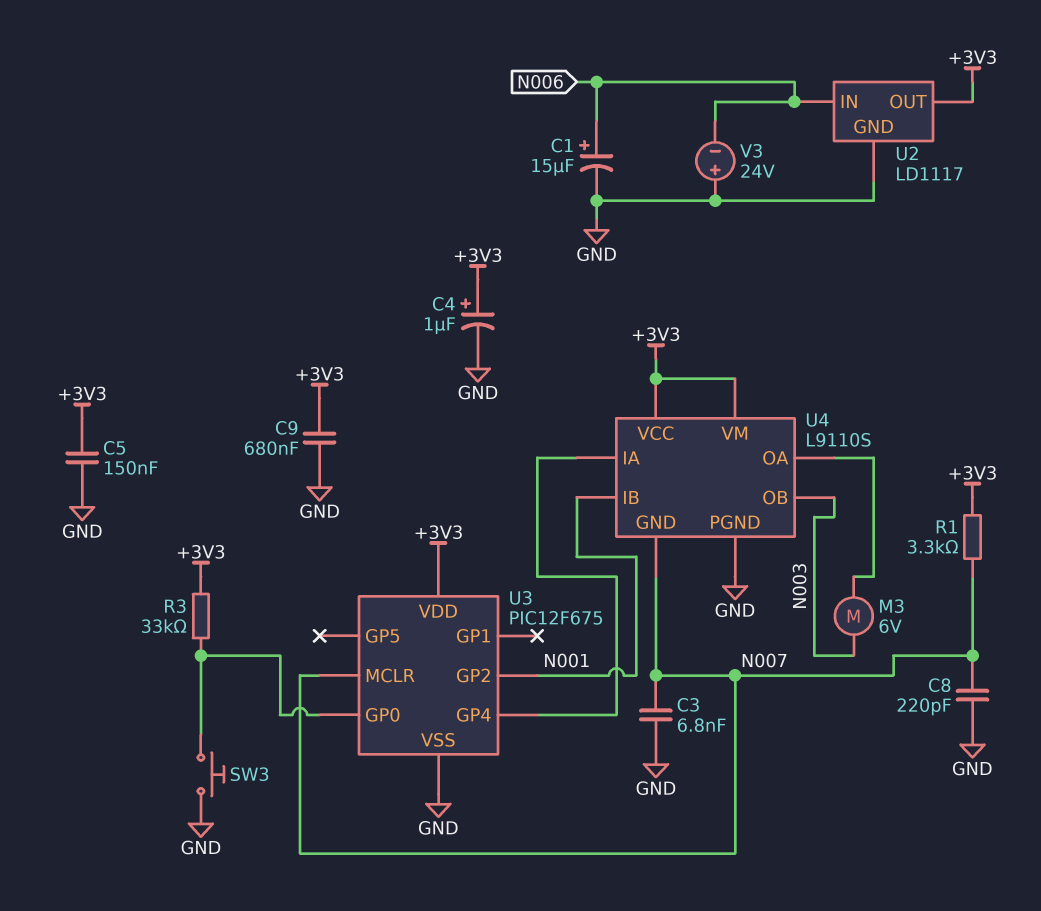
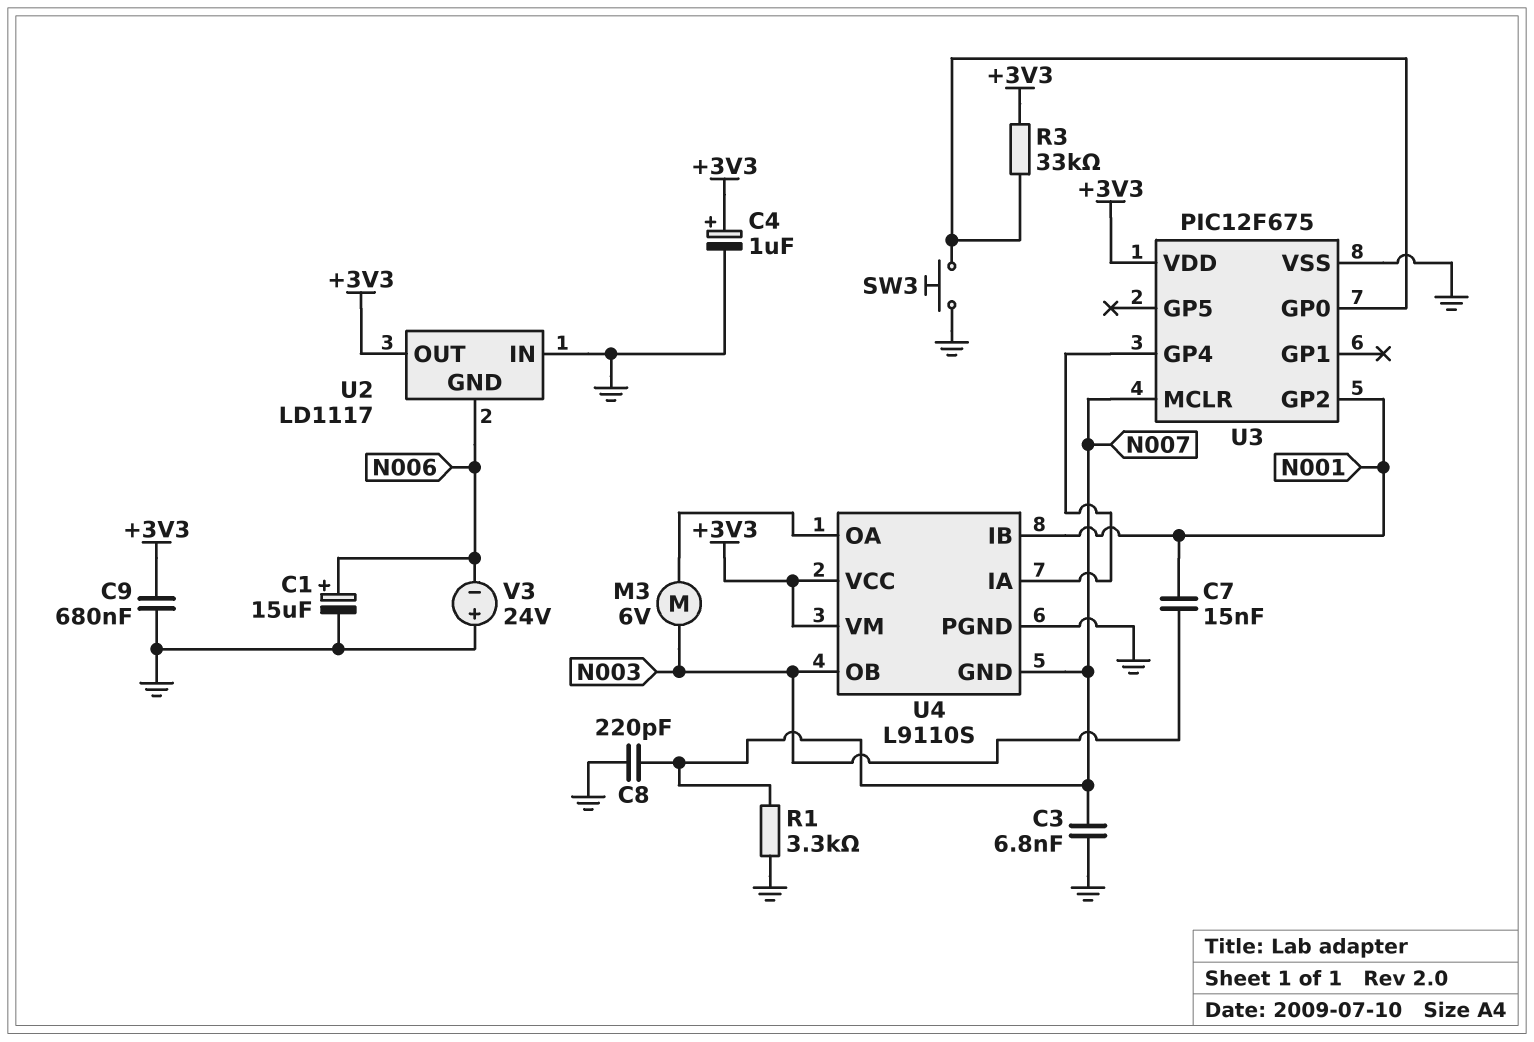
C5: 150nF (+3V3, GND) -> none
C7: none -> 15nF (N001, N003)
R1: 3.3k (+3V3, N007) -> 3.3k (GND, N007)
U2 pin GND: GND -> N006
U2 pin IN: N006 -> GND

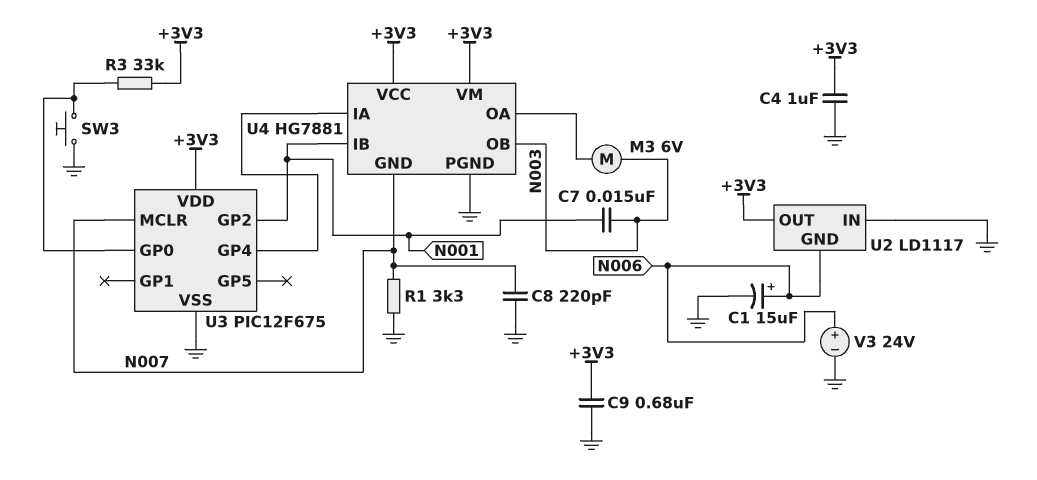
C3: 6.8nF (GND, N007) -> none
C4: 1uF (plus +3V3, minus GND) -> 1uF (+3V3, GND)
U4: L9110S -> HG7881
V3: 24V (plus GND, minus N006) -> 24V (plus N006, minus GND)

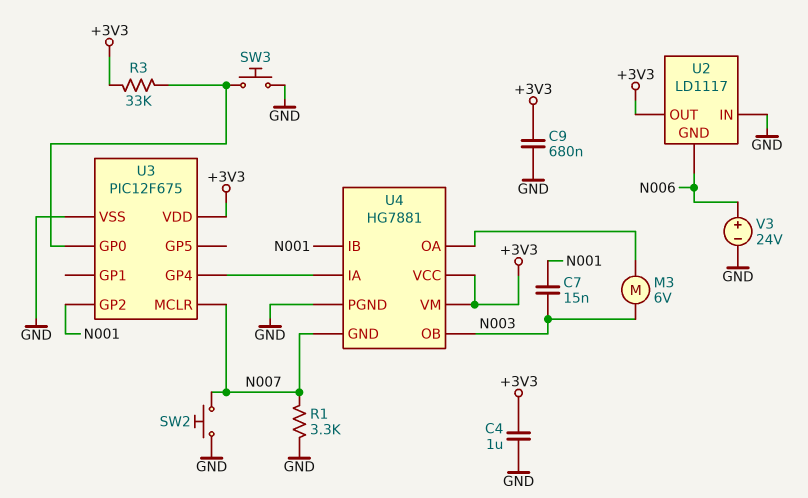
C1: 15uF (plus N006, minus GND) -> none
C8: 220pF (GND, N007) -> none
SW2: none -> button (GND, N007)

